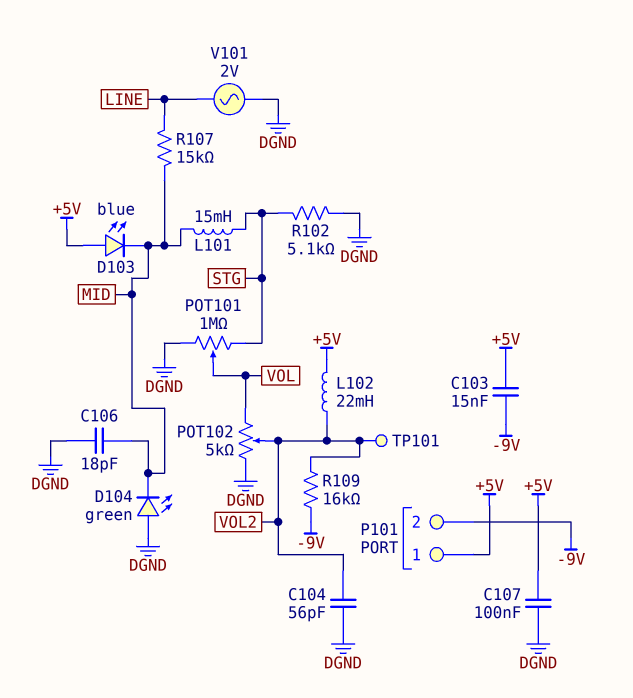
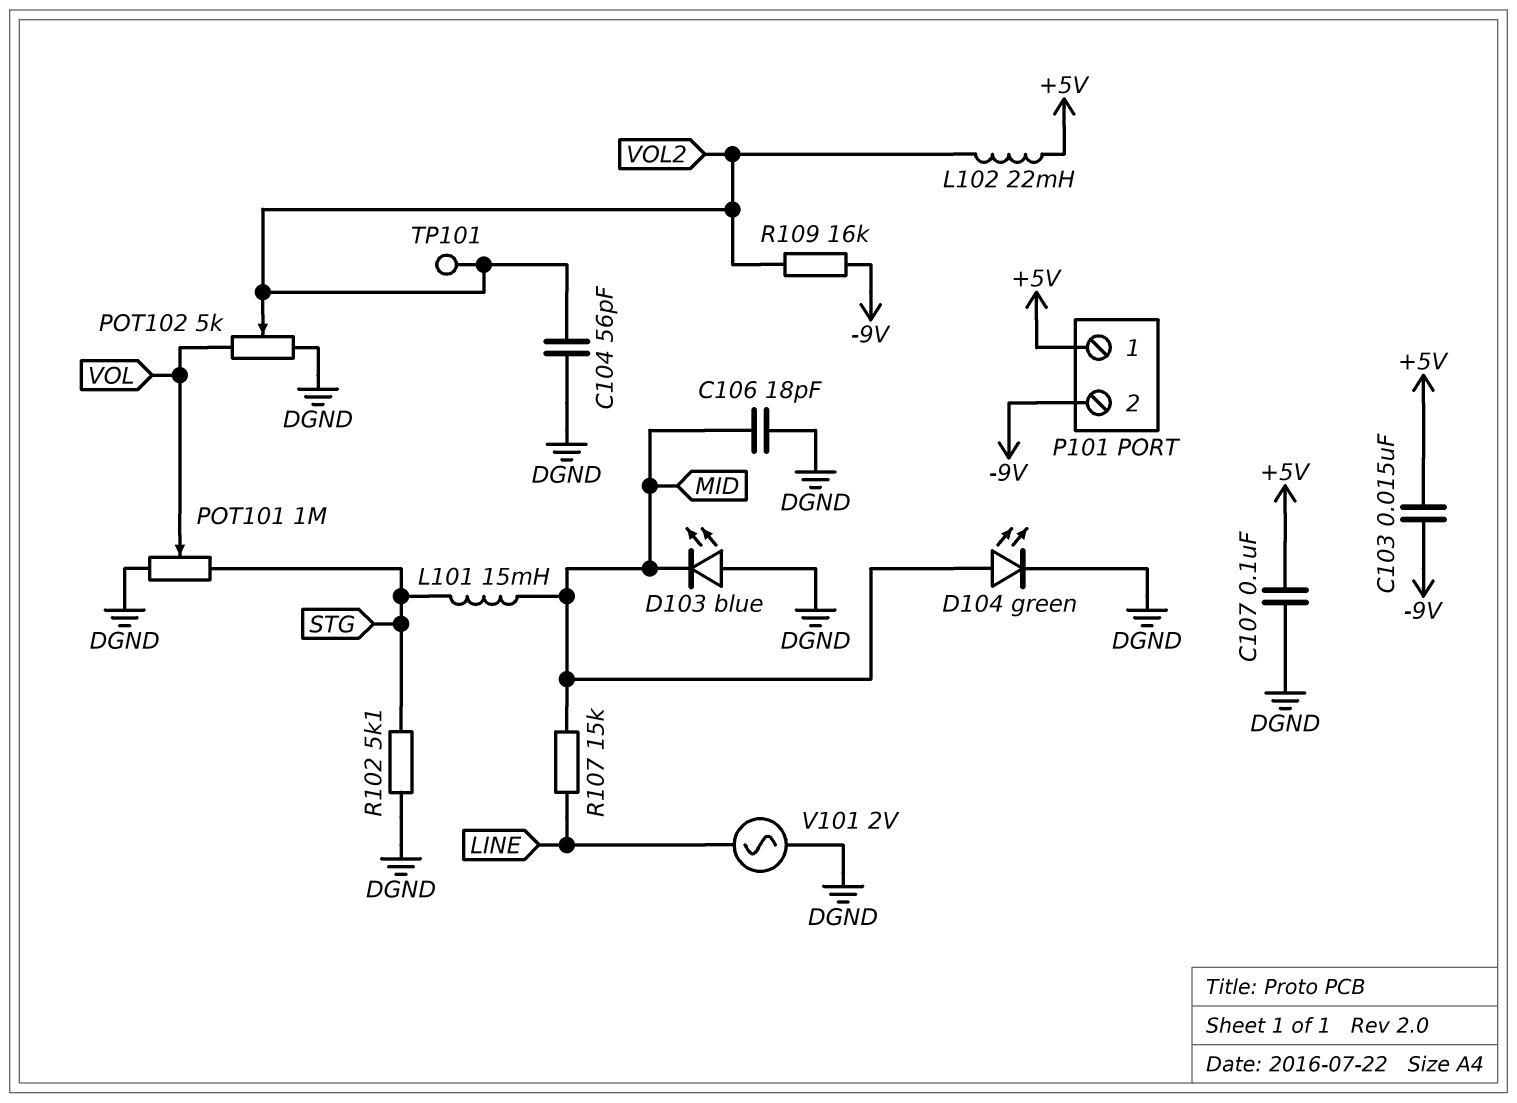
D103: LED blue (A +5V, K MID) -> LED blue (A DGND, K MID)
D104: LED green (A DGND, K MID) -> LED green (A MID, K DGND)

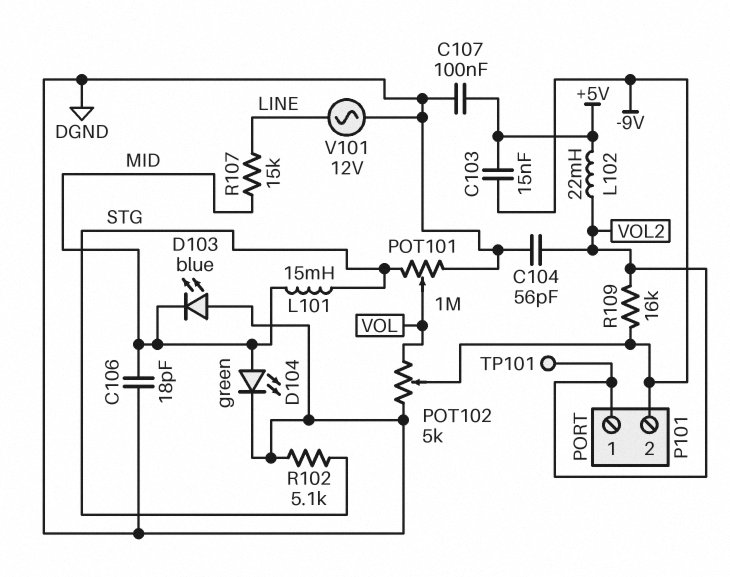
P101 pin 1: +5V -> VOL2
POT102: 5k (DGND, VOL, wiper VOL2) -> 5k (DGND, VOL, wiper -9V)
V101: AC 2V (DGND, LINE) -> AC 12V (DGND, LINE)

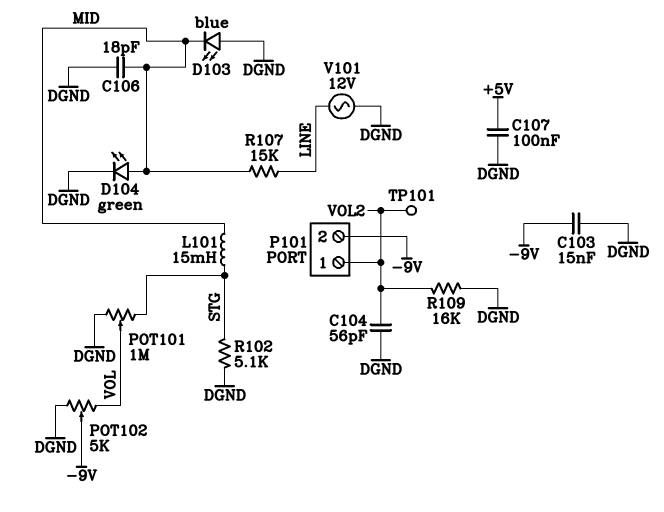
C103: 15nF (+5V, -9V) -> 15nF (-9V, DGND)
L102: 22mH (+5V, VOL2) -> none
R109: 16k (-9V, VOL2) -> 16k (DGND, VOL2)

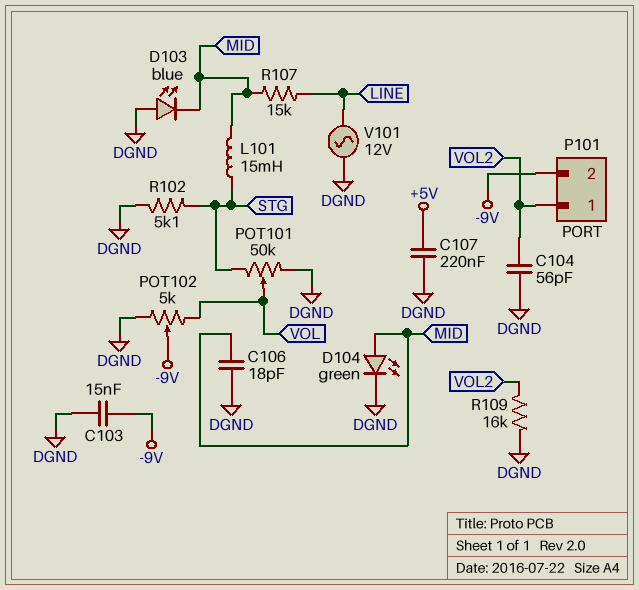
C107: 100nF (+5V, DGND) -> 220nF (+5V, DGND)
POT101: 1M (DGND, STG, wiper VOL) -> 50k (DGND, STG, wiper VOL)
TP101: test point (VOL2) -> none

